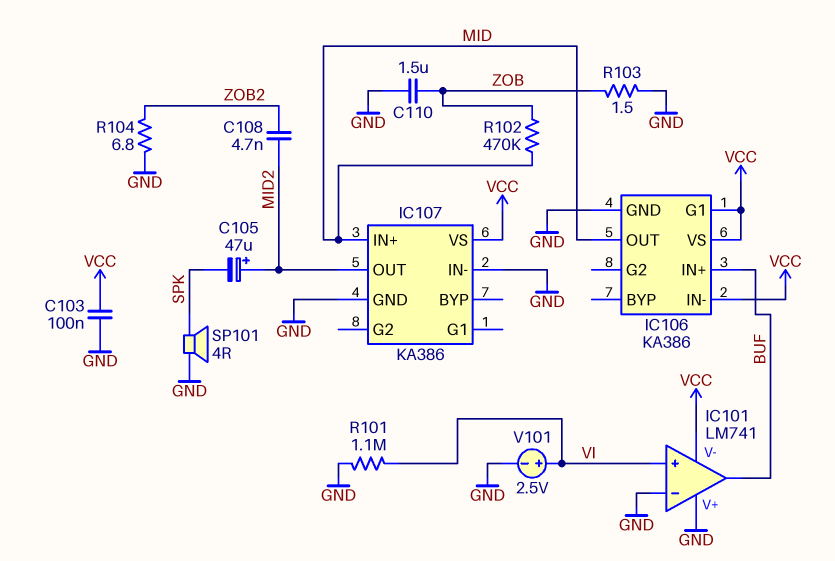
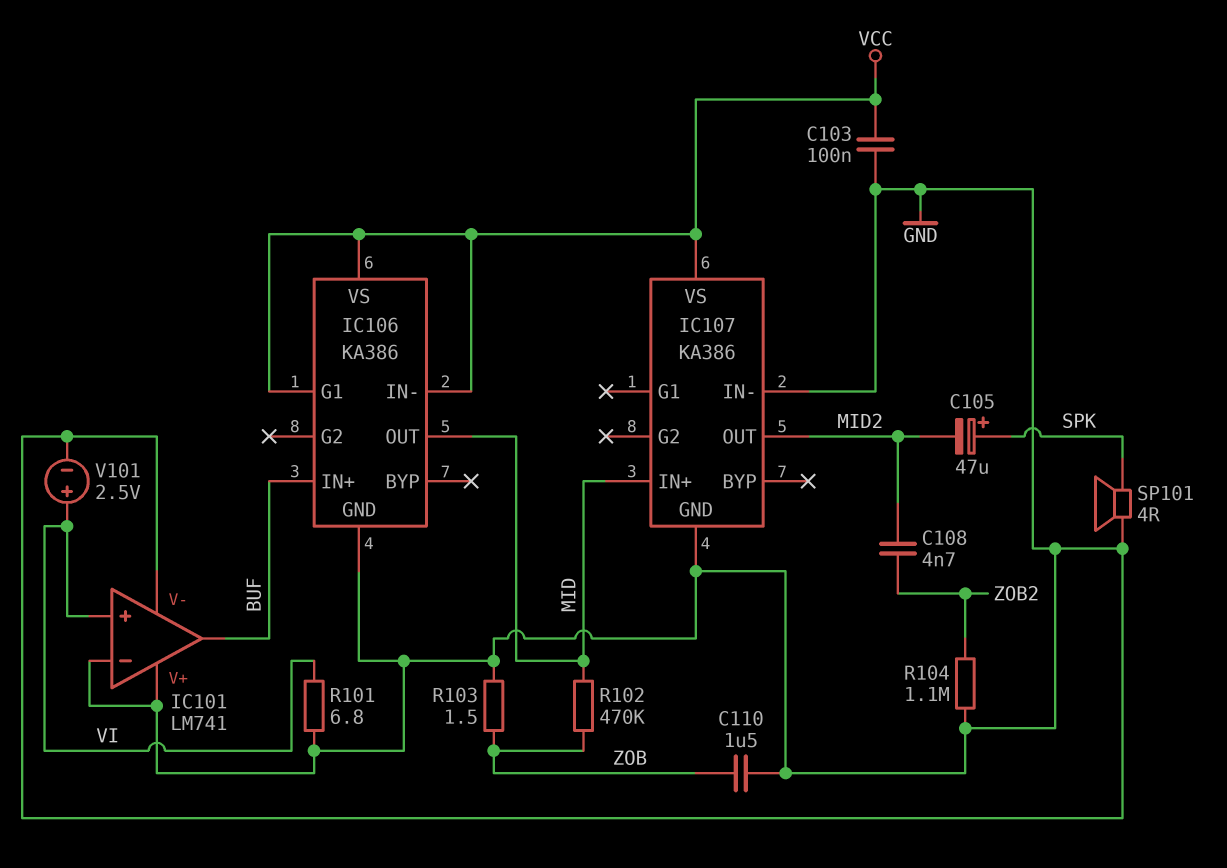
C105: 47uF (plus MID2, minus SPK) -> 47uF (plus SPK, minus MID2)
IC101 pin V-: VCC -> GND
R101: 1.1M (GND, VI) -> 6.8 (GND, VI)
R104: 6.8 (GND, ZOB2) -> 1.1M (GND, ZOB2)

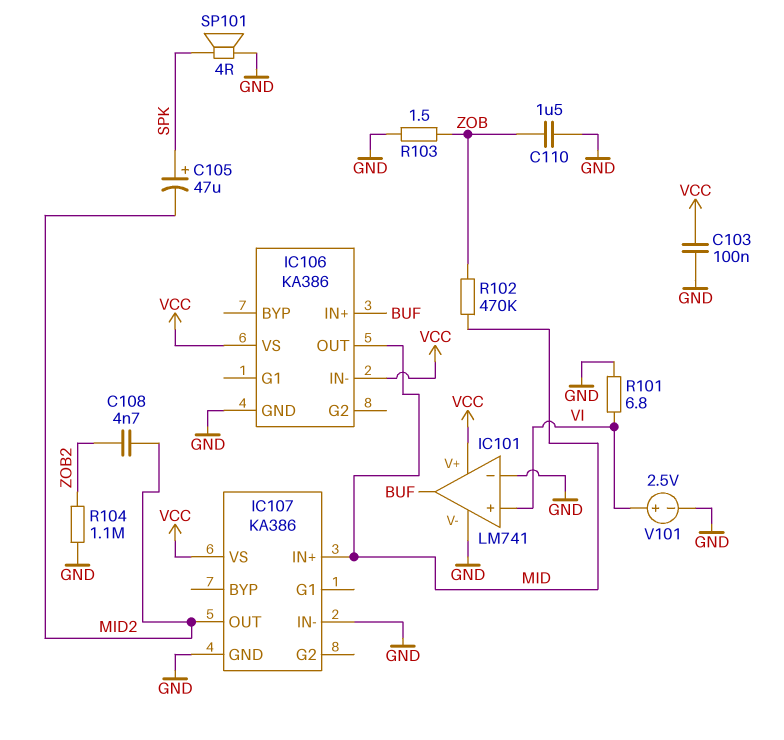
IC101 pin V+: GND -> VCC
IC106 pin G1: VCC -> none

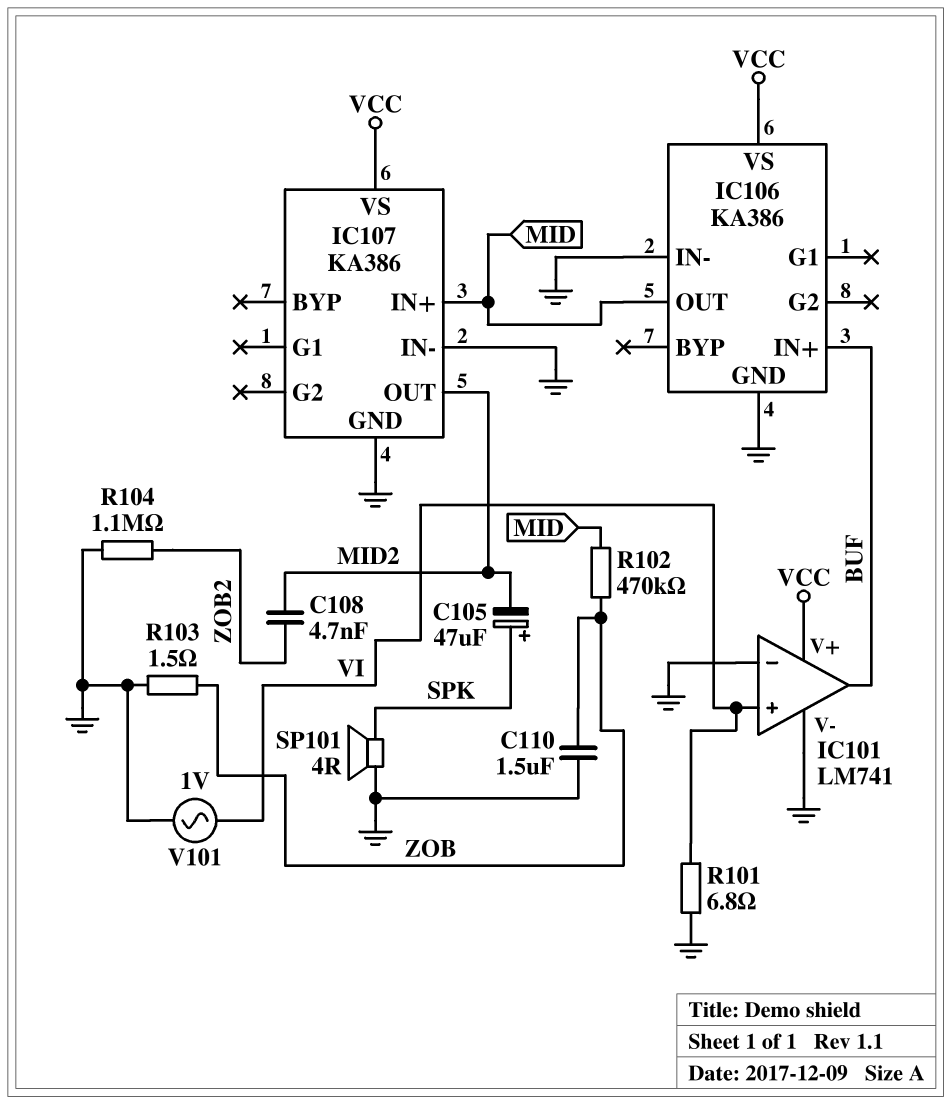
C103: 100nF (GND, VCC) -> none
IC106 pin IN-: VCC -> GND
V101: 2.5V (plus VI, minus GND) -> AC 1V (GND, VI)

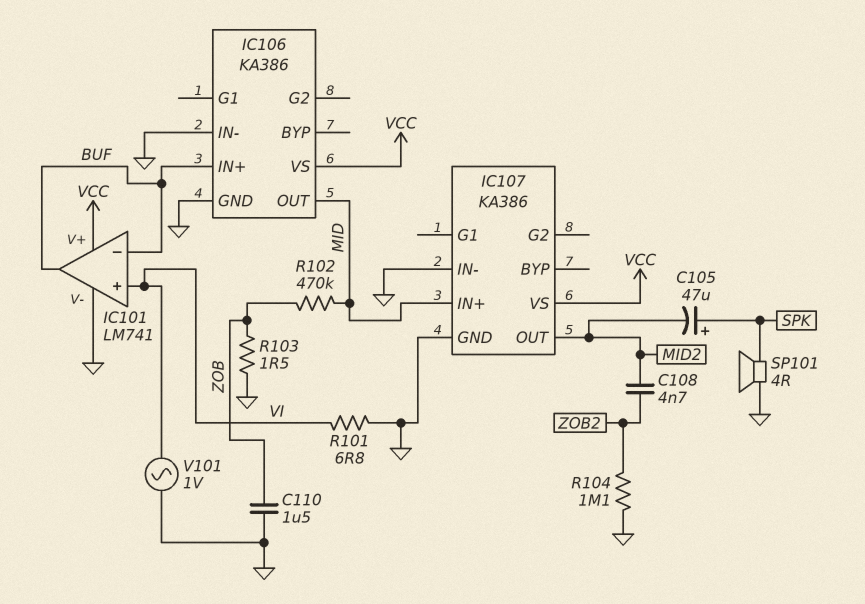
IC101 pin in-: GND -> BUF

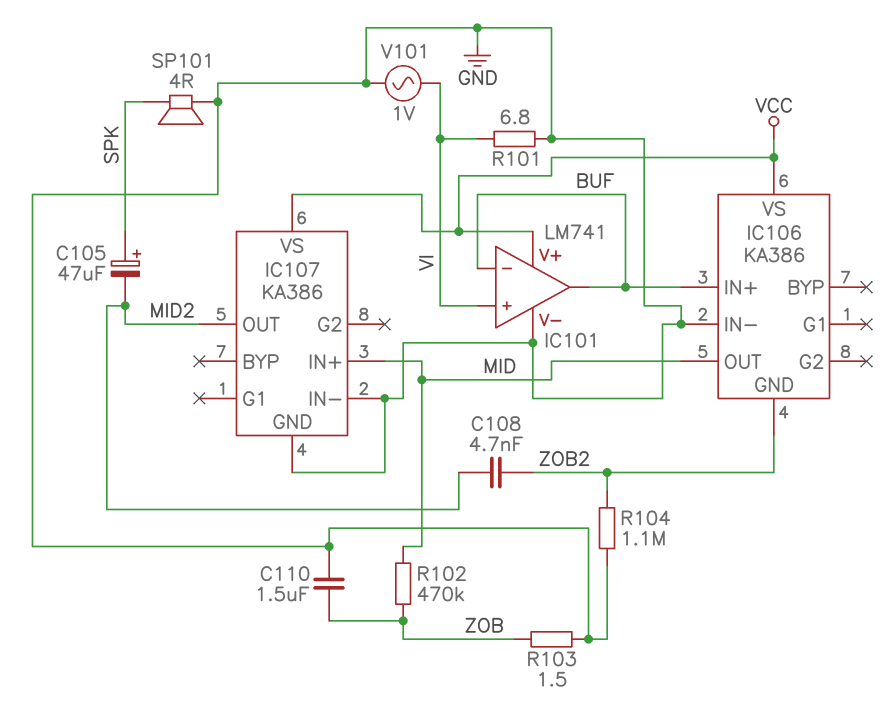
IC106 pin GND: GND -> ZOB2

